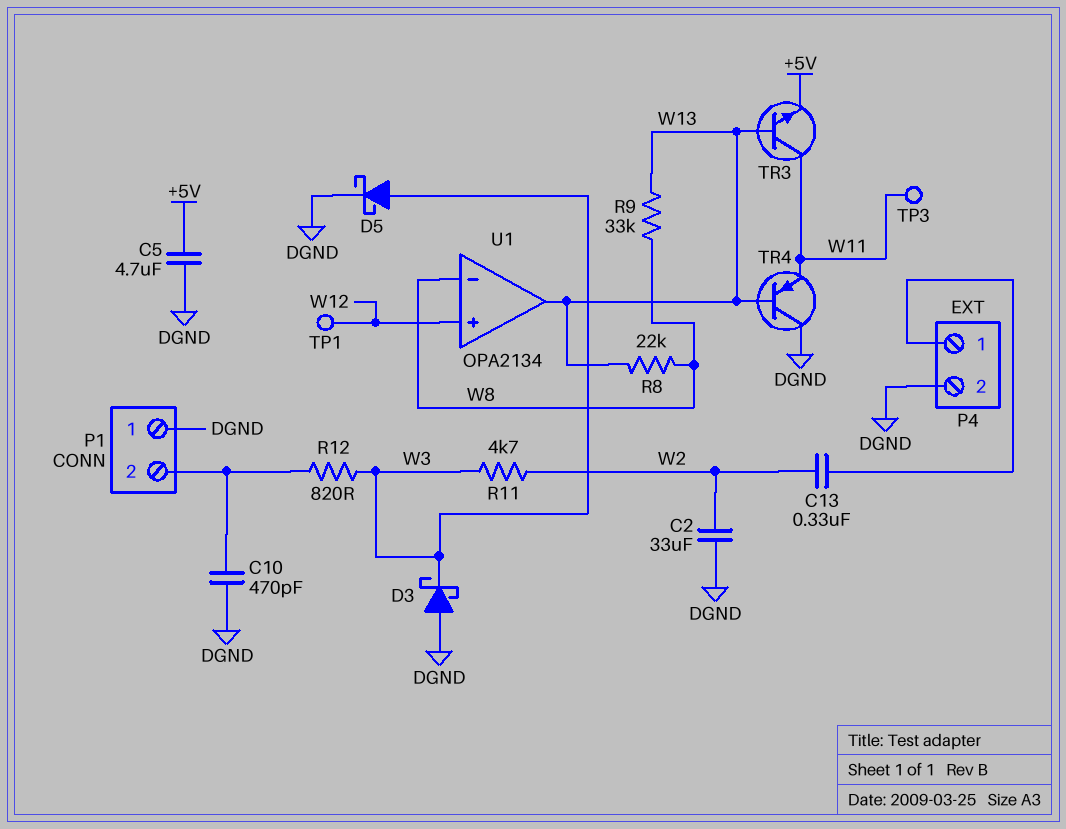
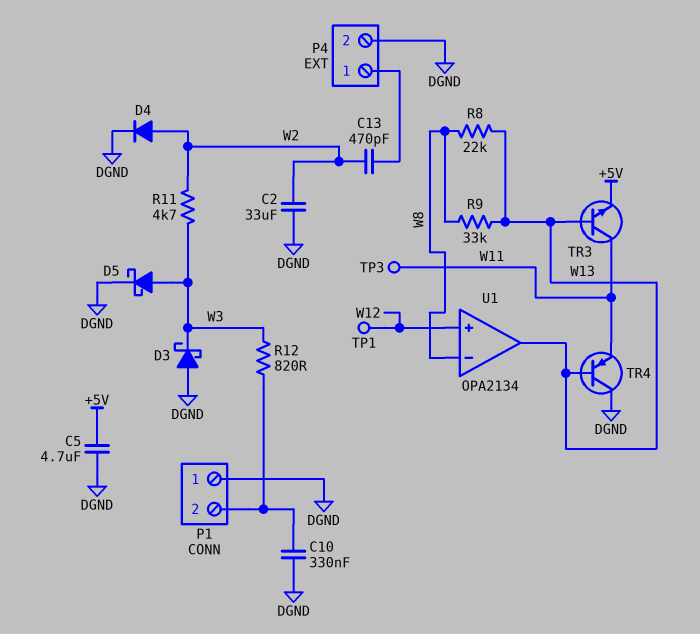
C10: 470pF (DGND, P1/2) -> 330nF (DGND, P1/2)
C13: 330nF (P4/1, W2) -> 470pF (P4/1, W2)
D4: none -> diode (A W2, K DGND)

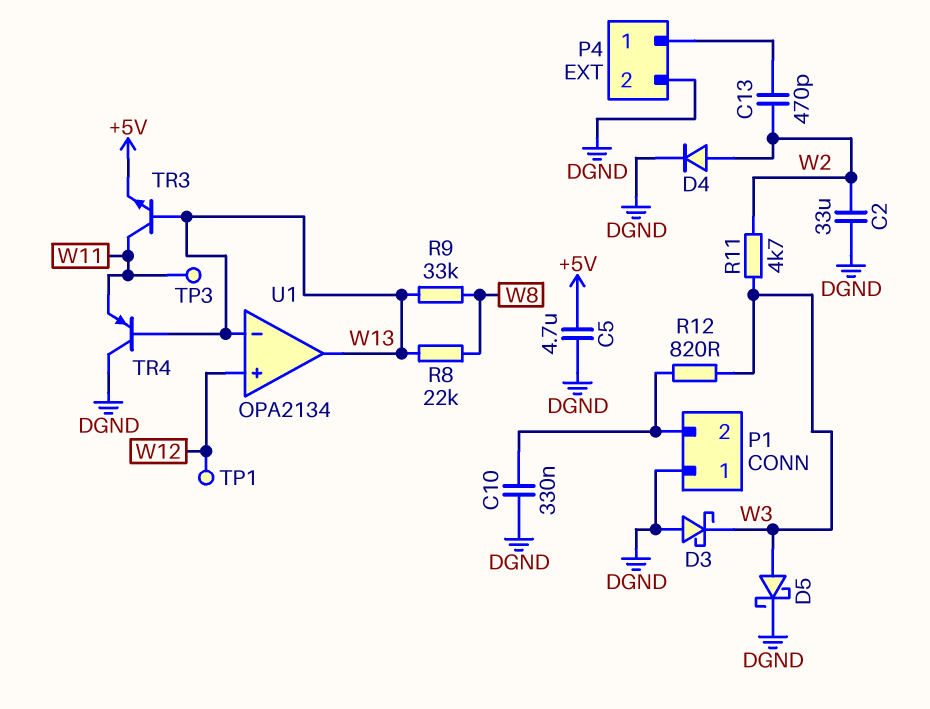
U1 pin in-: W8 -> W13

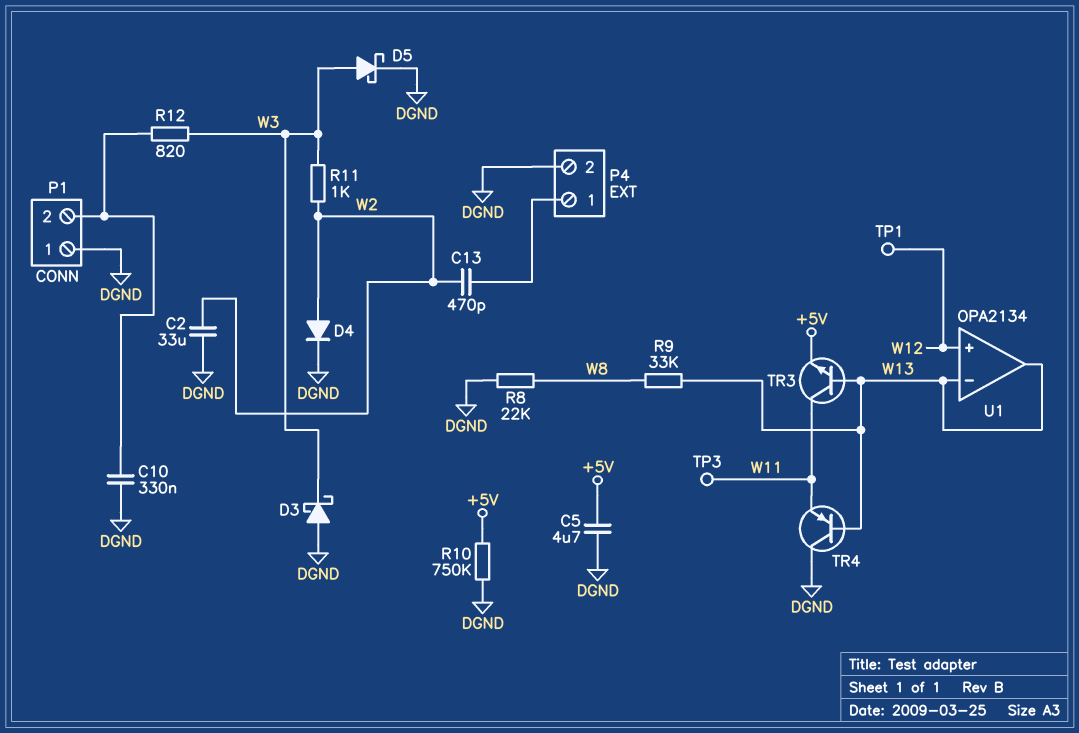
R8: 22k (W8, W13) -> 22k (DGND, W8)
R10: none -> 750k (+5V, DGND)
R11: 4.7k (W2, W3) -> 1k (W2, W3)

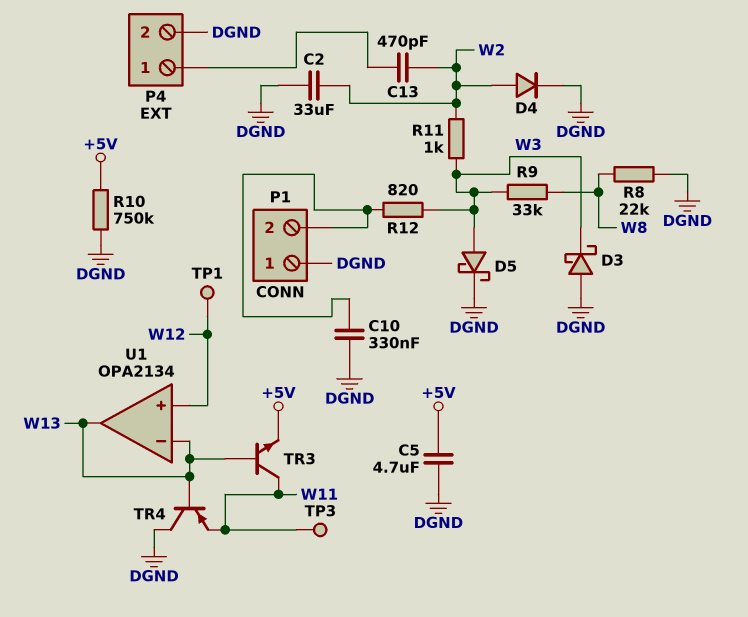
R9: 33k (W8, W13) -> 33k (W3, W8)

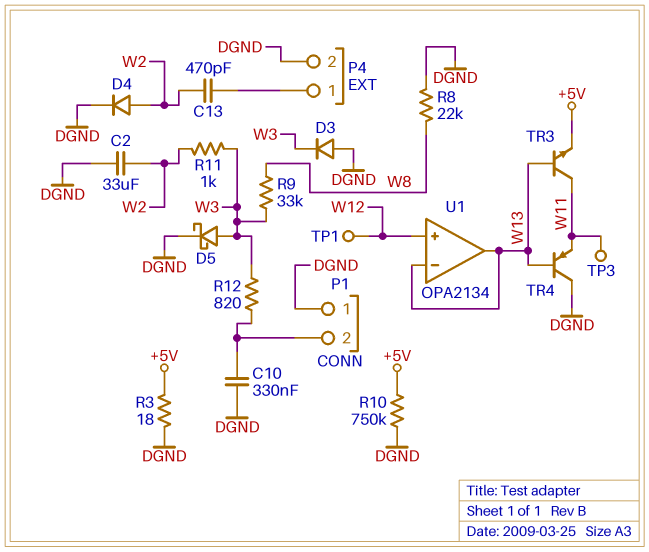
C5: 4.7uF (+5V, DGND) -> none
D3: schottky (A DGND, K W3) -> diode (A DGND, K W3)
R3: none -> 18 (+5V, DGND)

